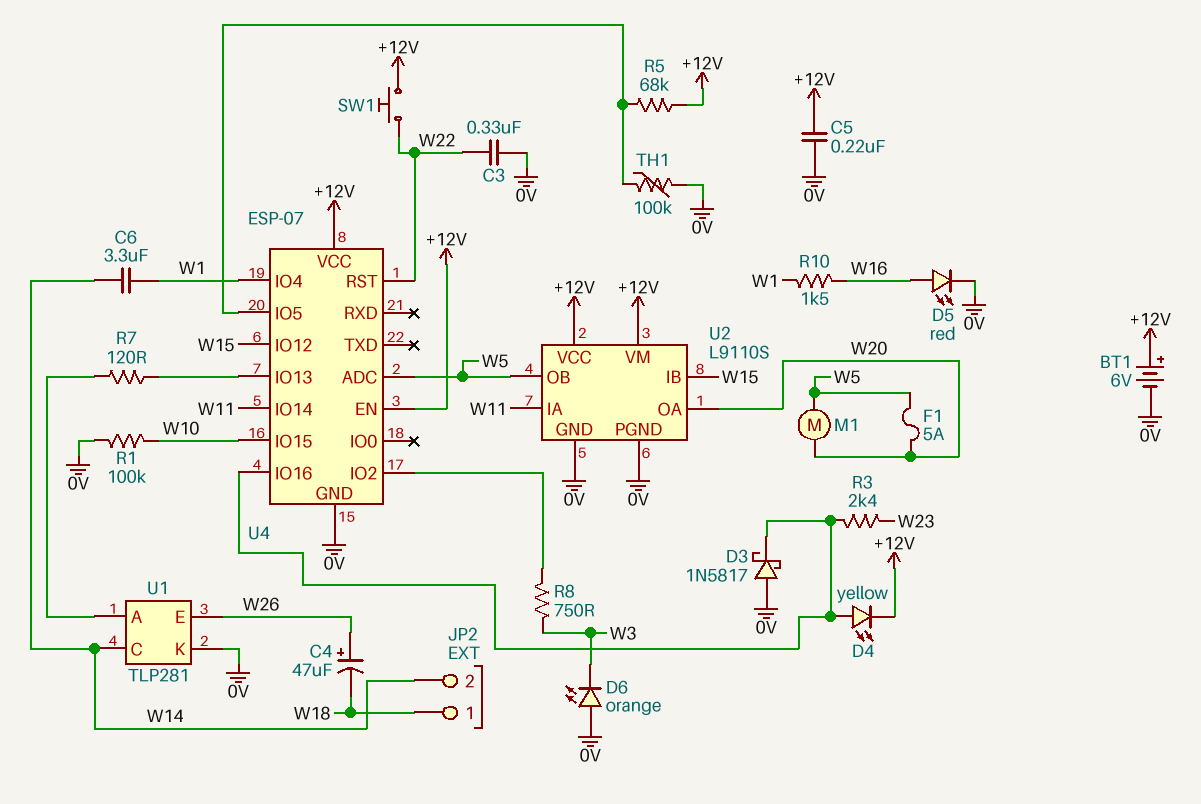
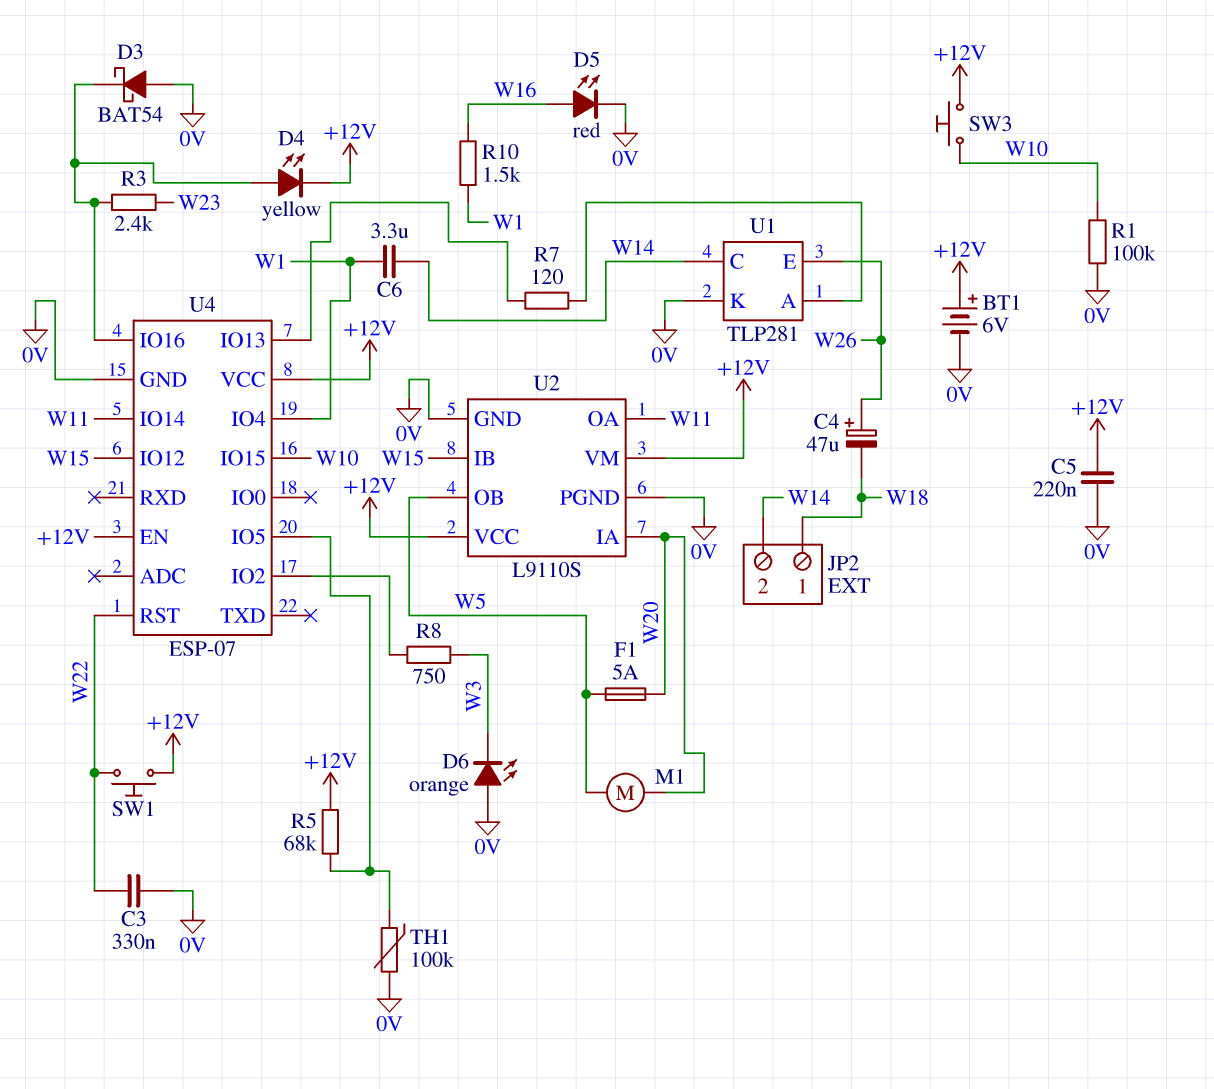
D3: schottky 1N5817 (A 0V, K U4/IO16) -> schottky BAT54 (A 0V, K U4/IO16)
SW3: none -> button (+12V, W10)
U2 pin IA: W11 -> W20
U2 pin OA: W20 -> W11
U4 pin ADC: W5 -> none

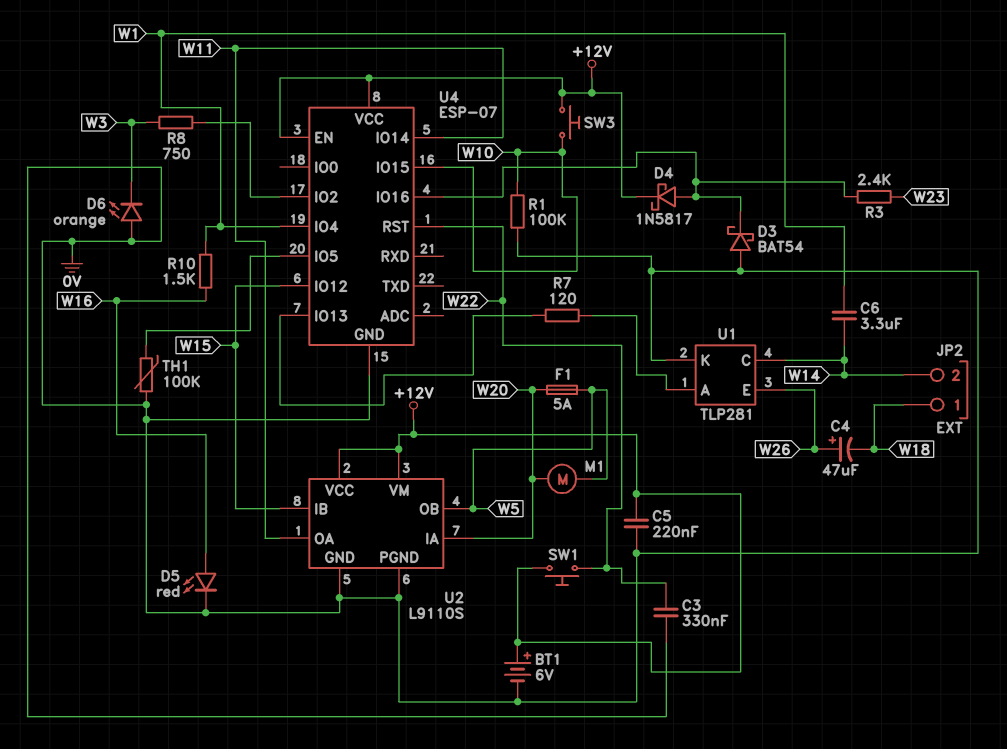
D4: LED yellow (A U4/IO16, K +12V) -> schottky 1N5817 (A U4/IO16, K +12V)
R5: 68k (+12V, U4/IO5) -> none

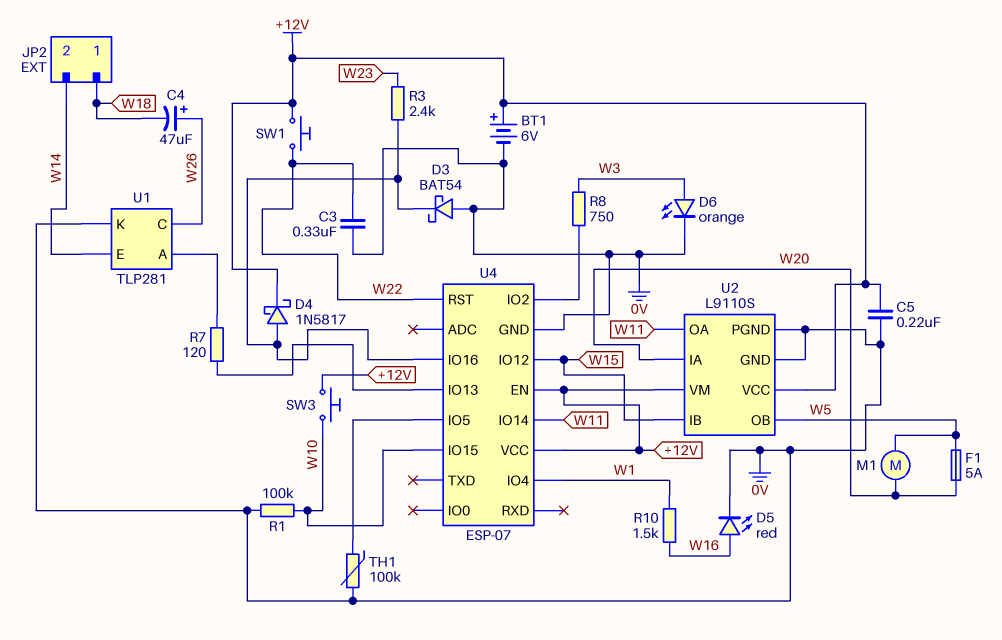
C6: 3.3uF (W1, W14) -> none
D6: LED orange (A 0V, K W3) -> LED orange (A W3, K 0V)
U1 pin C: W14 -> W26
U1 pin E: W26 -> W14

